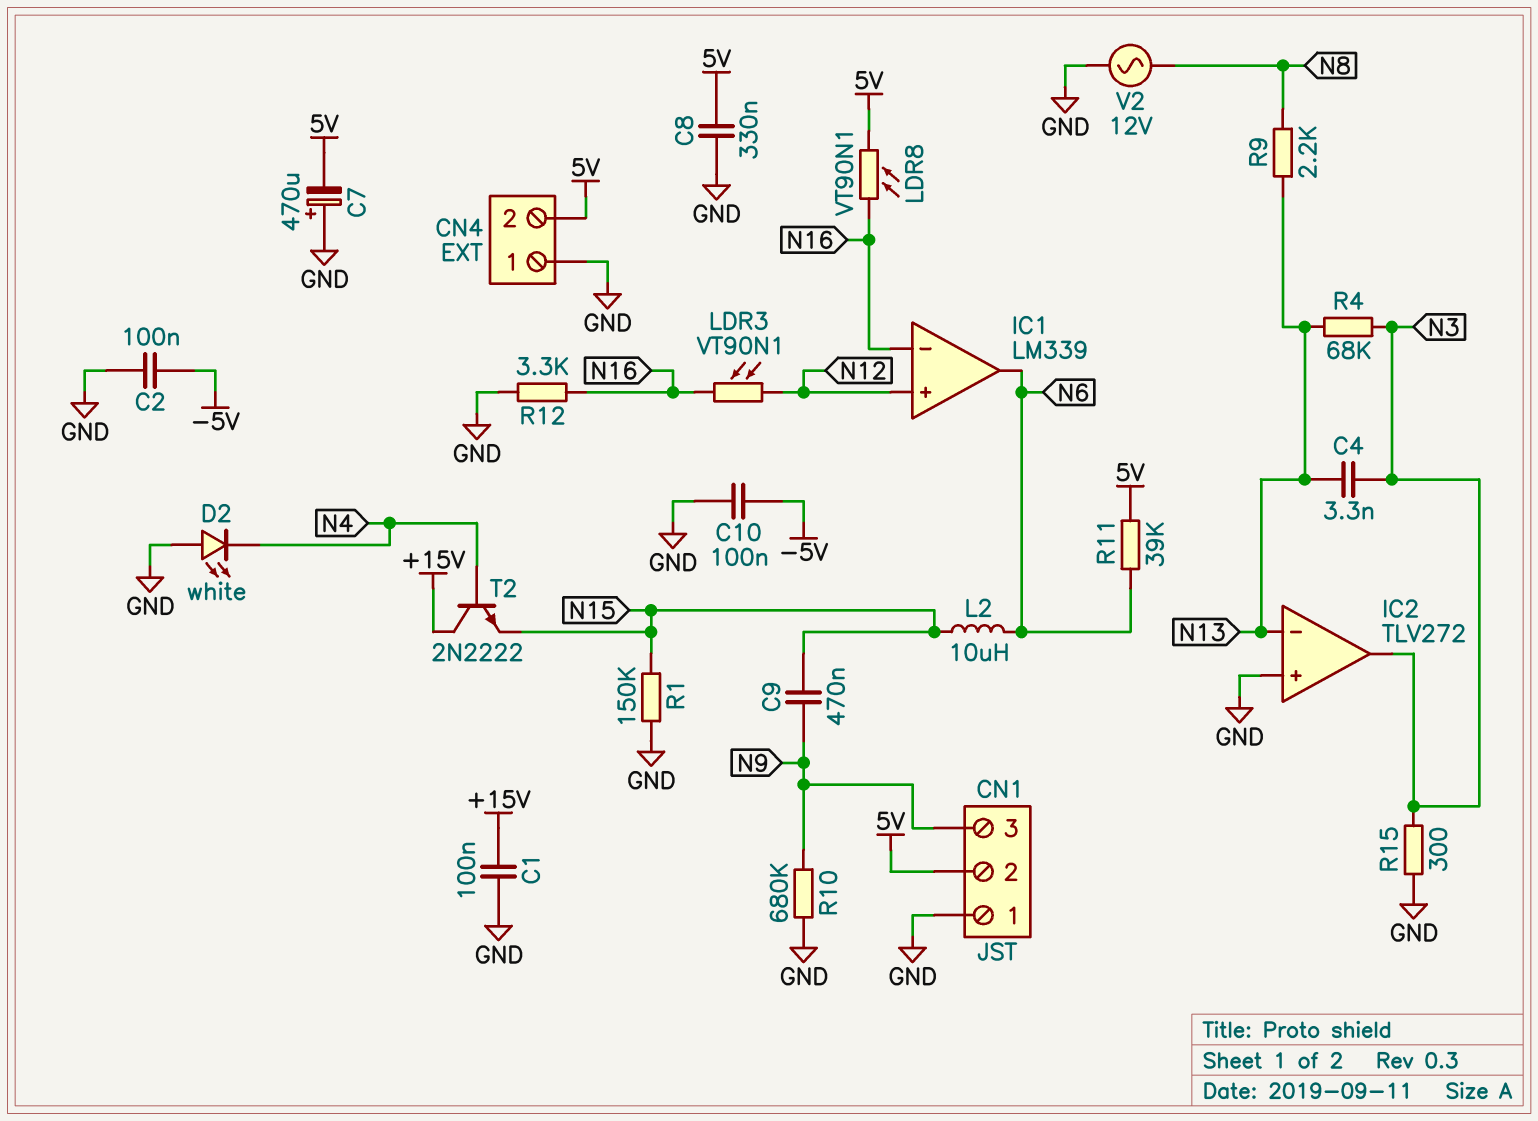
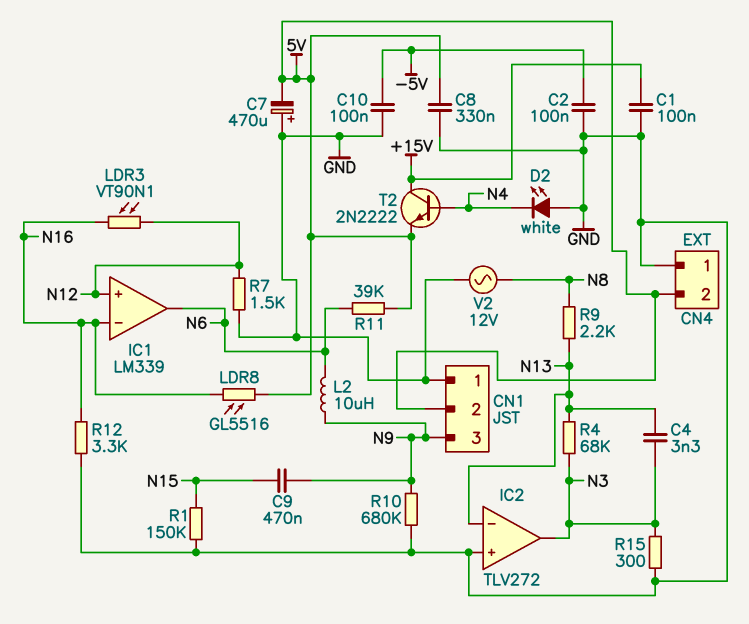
L2: 10uH (N6, N15) -> 10uH (N6, N9)
LDR8: VT90N1 (5V, N16) -> GL5516 (5V, N16)
R7: none -> 1.5k (GND, N12)
T2: NPN 2N2222 (B N4, C +15V, E N15) -> NPN 2N2222 (B N4, C +15V, E 5V)

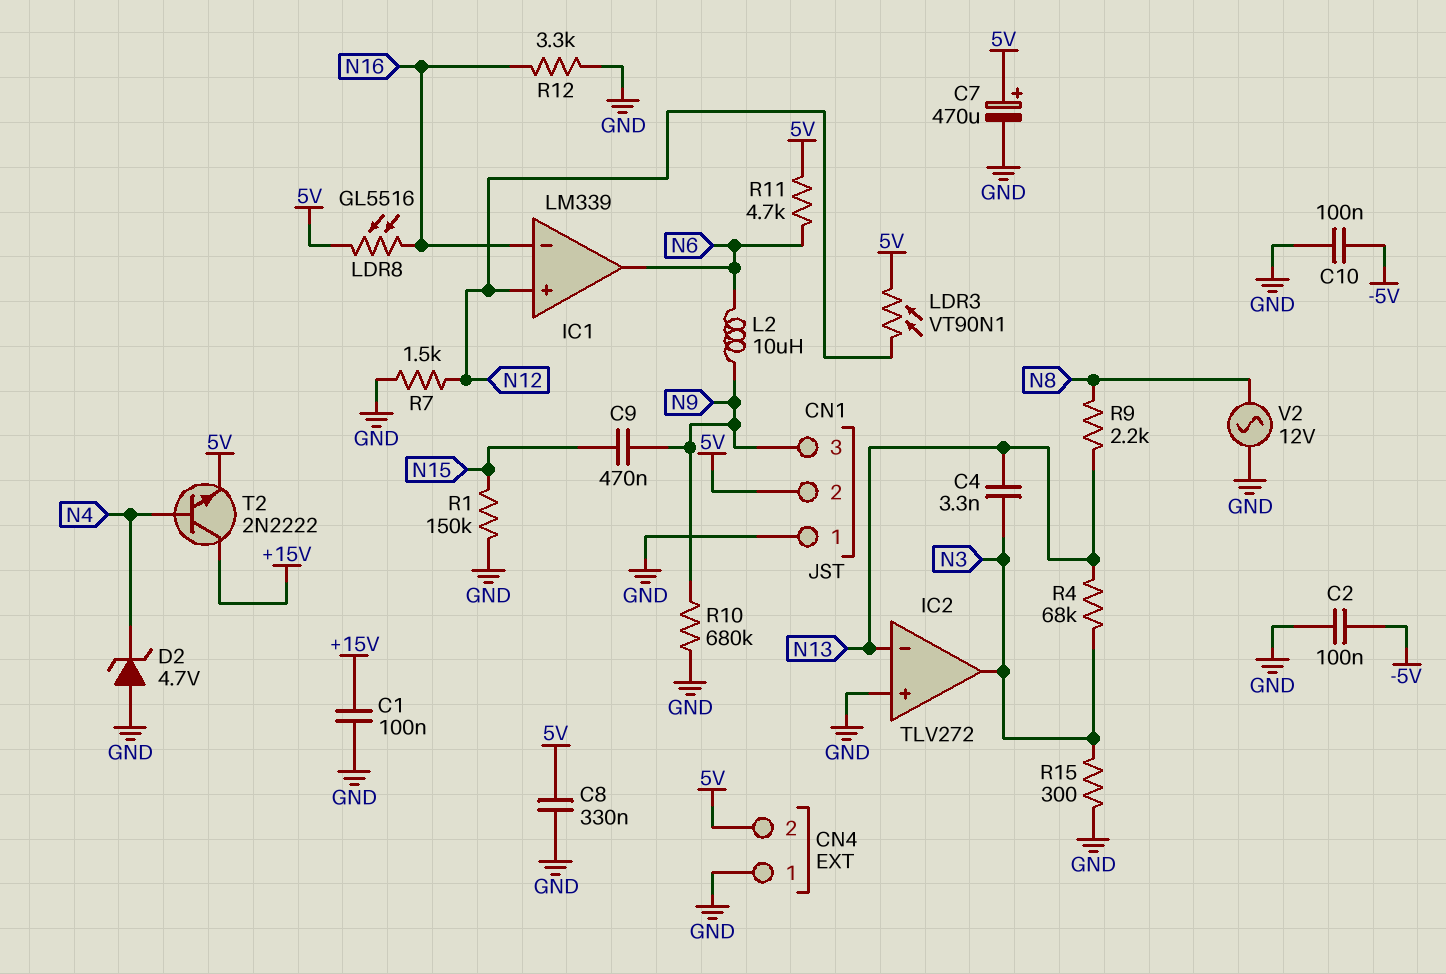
C7: 470uF (plus GND, minus 5V) -> 470uF (plus 5V, minus GND)
D2: LED white (A GND, K N4) -> zener 4.7V (A GND, K N4)
LDR3: VT90N1 (N12, N16) -> VT90N1 (5V, N12)
R11: 39k (5V, N6) -> 4.7k (5V, N6)

